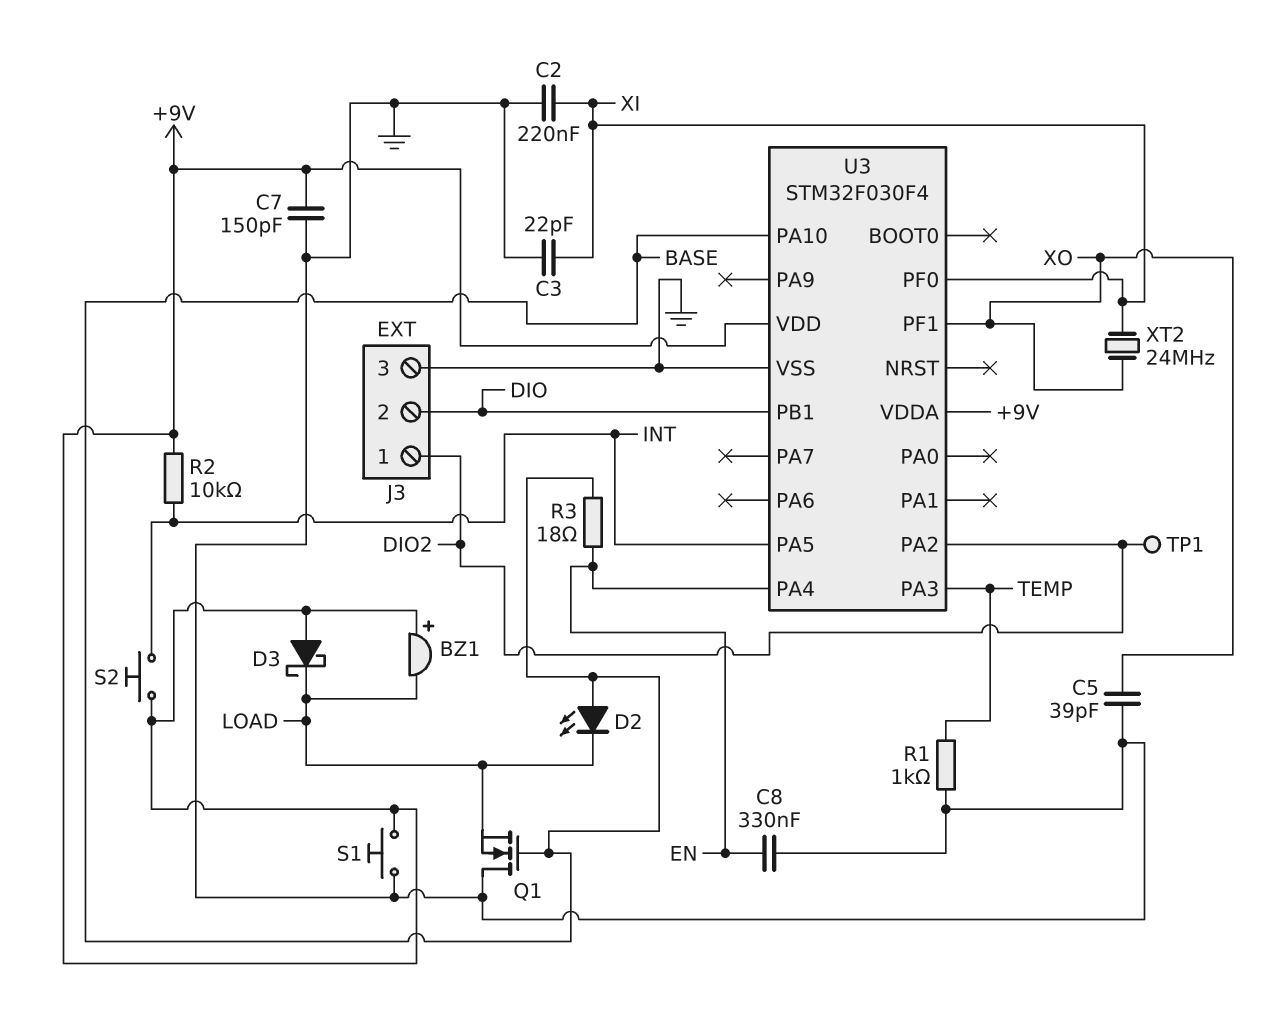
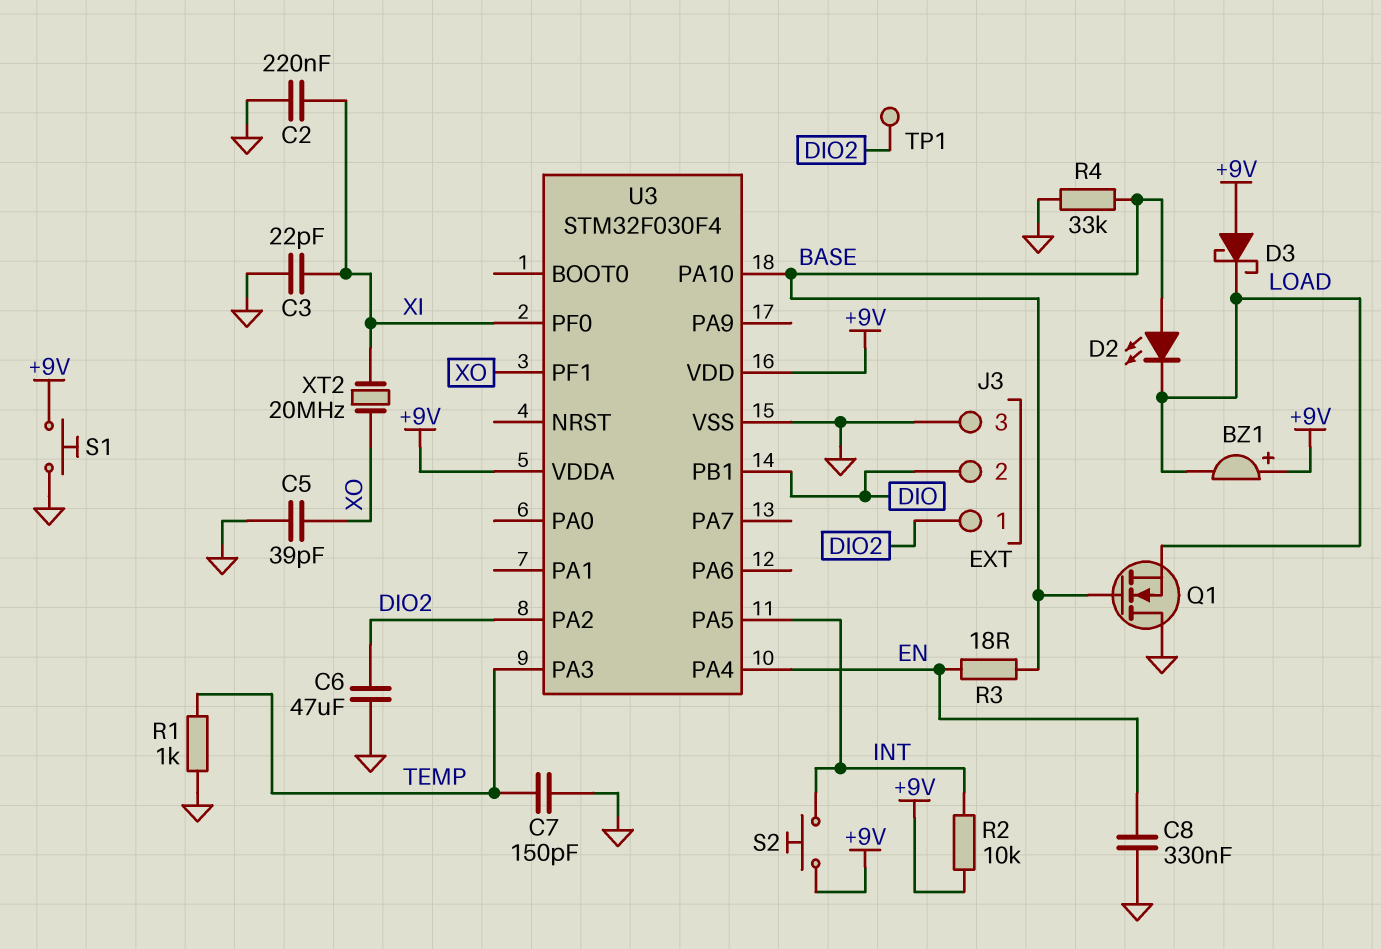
C6: none -> 47uF (DIO2, GND)
C7: 150pF (+9V, GND) -> 150pF (GND, TEMP)
R4: none -> 33k (BASE, GND)
XT2: 24MHz (XI, XO) -> 20MHz (XI, XO)

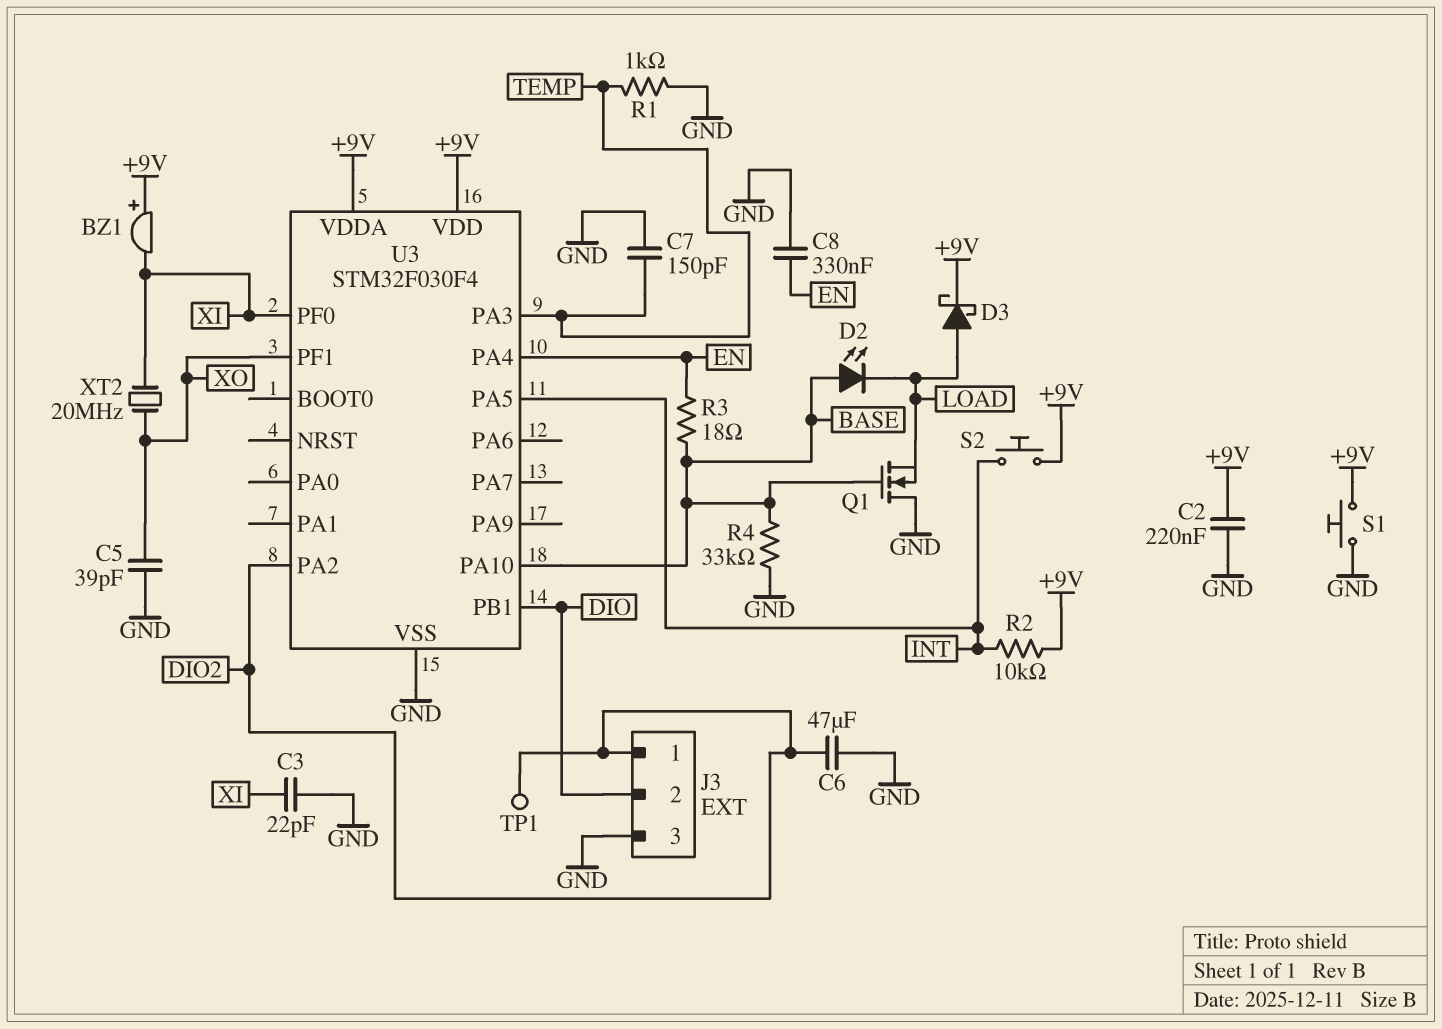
BZ1: buzzer (plus +9V, minus LOAD) -> buzzer (plus +9V, minus XI)
C2: 220nF (GND, XI) -> 220nF (+9V, GND)
D3: schottky (A +9V, K LOAD) -> schottky (A LOAD, K +9V)

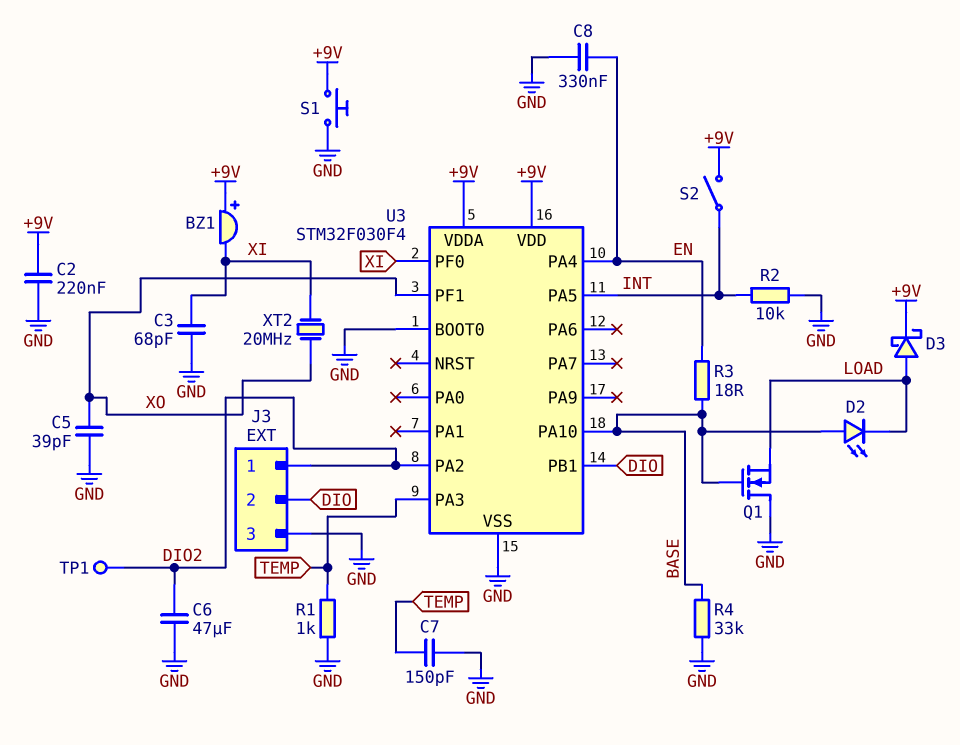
C3: 22pF (GND, XI) -> 68pF (GND, XI)
R2: 10k (+9V, INT) -> 10k (GND, INT)
S2: button (+9V, INT) -> switch (+9V, INT)
U3 pin BOOT0: none -> GND

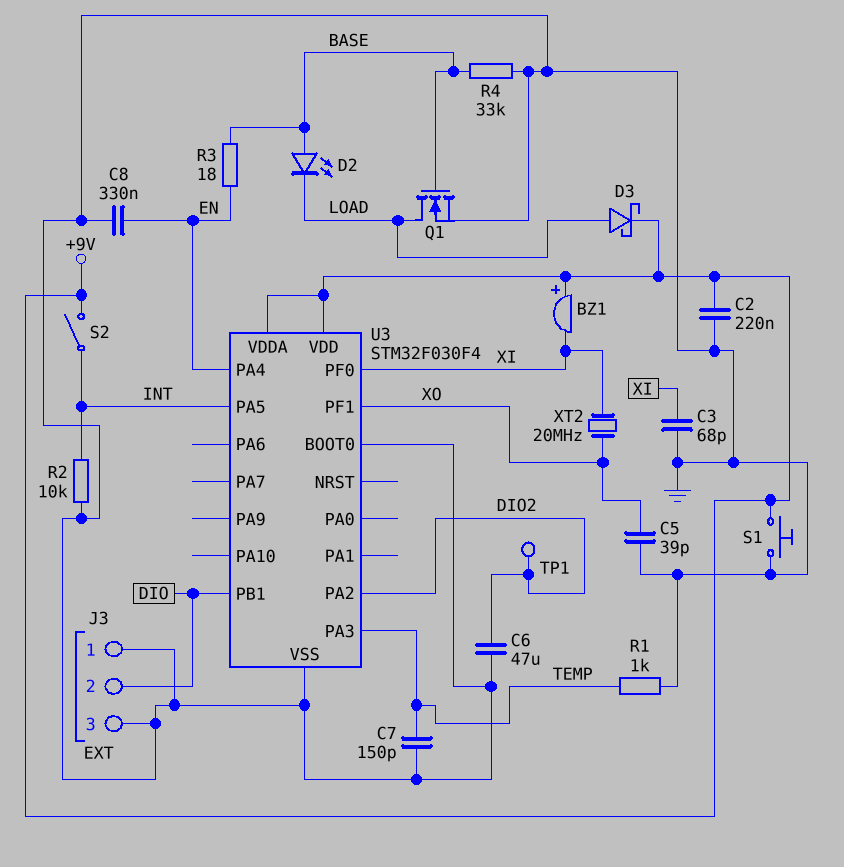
J3 pin 1: DIO2 -> GND
Q1: NMOS (G BASE, D GND, S LOAD) -> NMOS (G BASE, D LOAD, S GND)
U3 pin PA10: BASE -> none

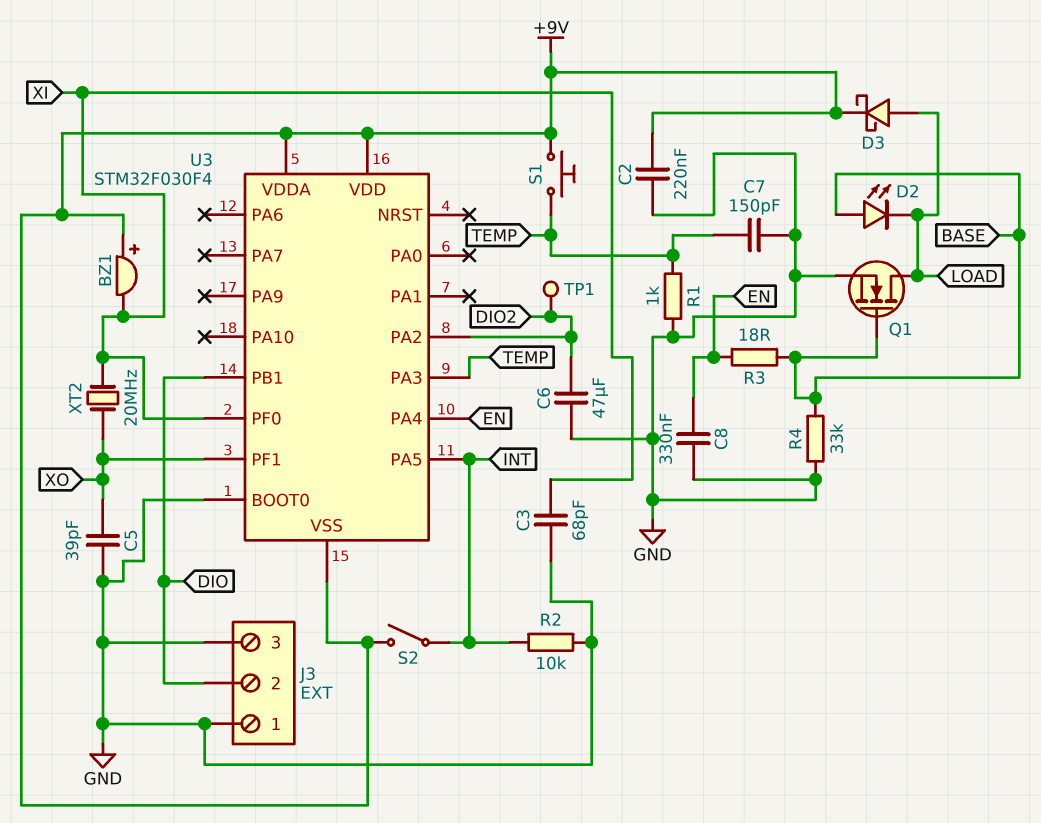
S1: button (+9V, GND) -> button (+9V, TEMP)
U3 pin VSS: GND -> +9V

